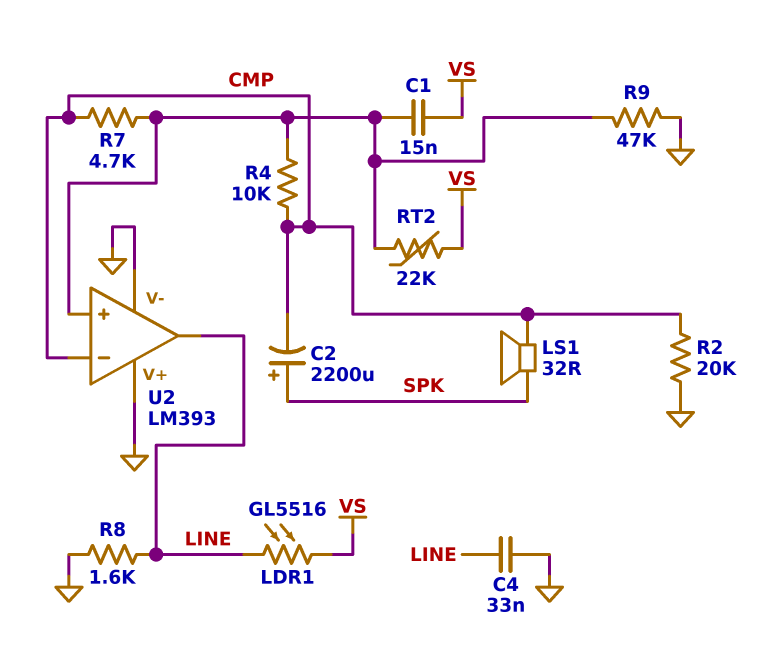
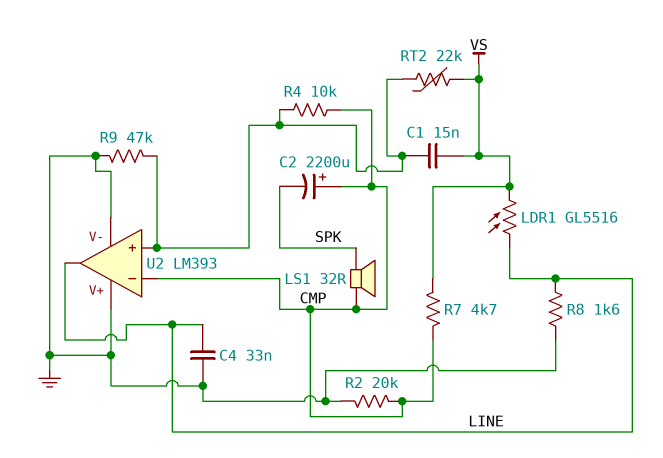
C2: 2200uF (plus SPK, minus CMP) -> 2200uF (plus CMP, minus SPK)
R7: 4.7k (CMP, U2/in+) -> 4.7k (CMP, VS)

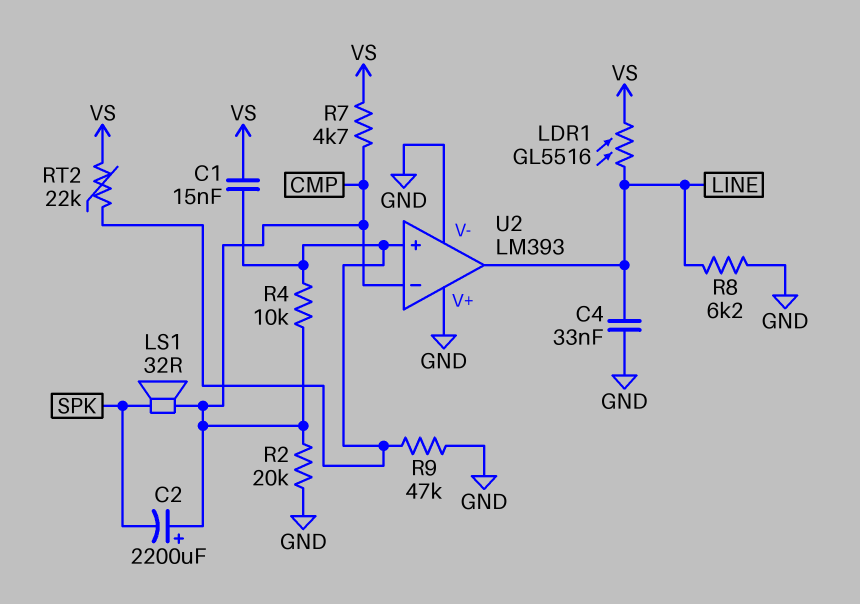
R8: 1.6k (GND, LINE) -> 6.2k (GND, LINE)

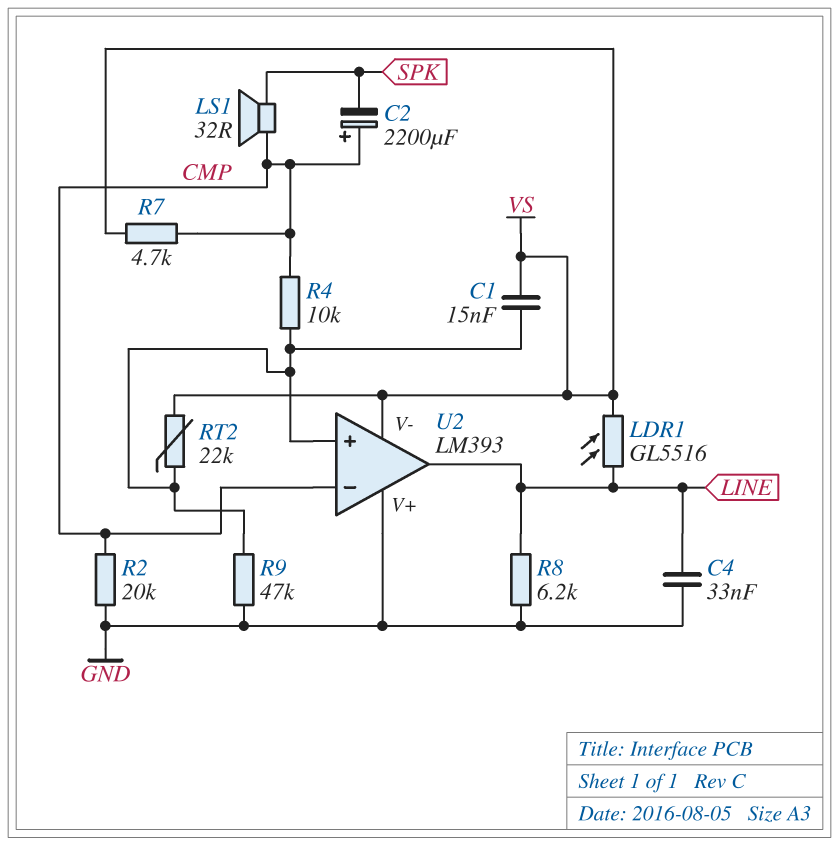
U2 pin V-: GND -> VS

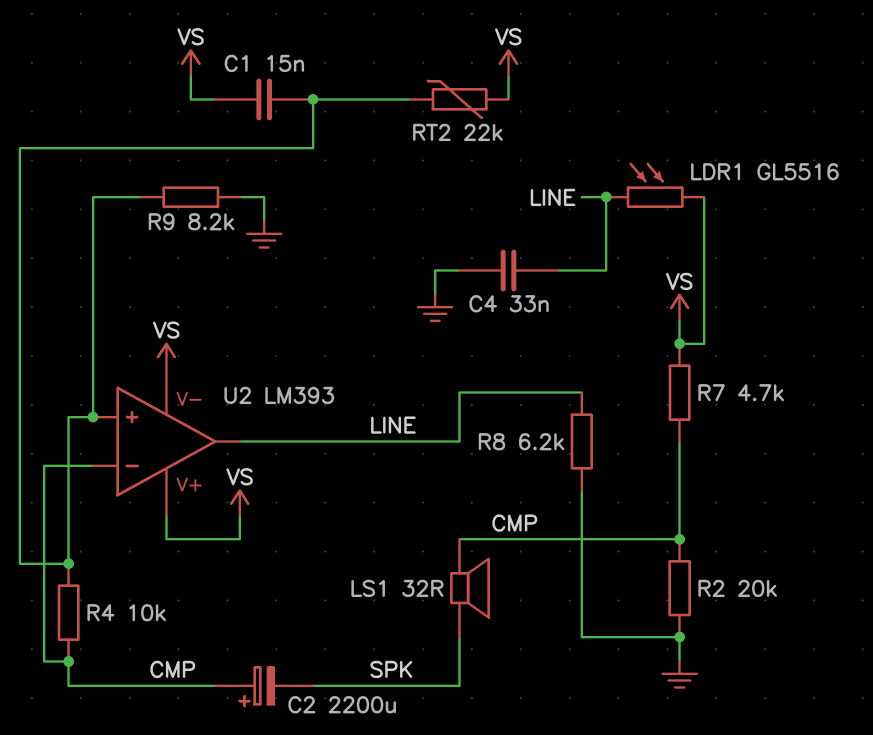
R9: 47k (GND, U2/in+) -> 8.2k (GND, U2/in+)
U2 pin V+: GND -> VS

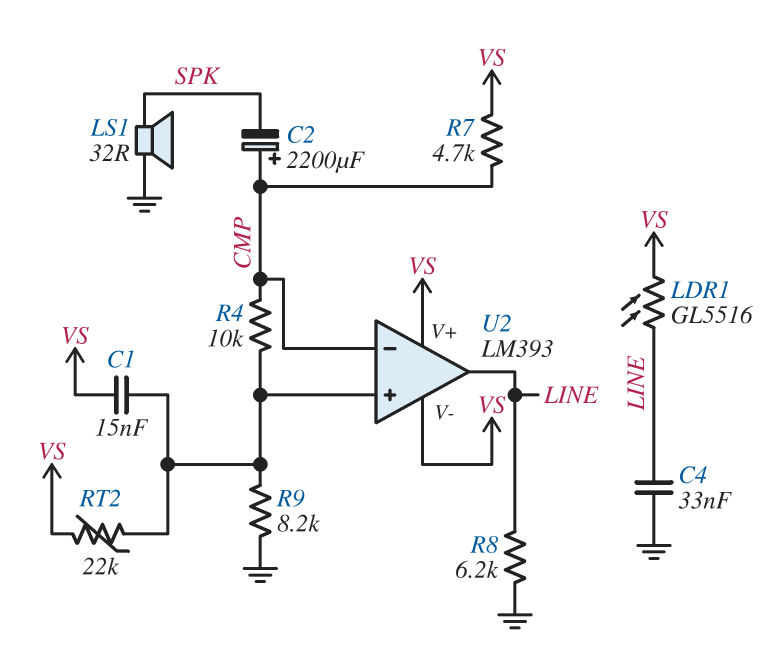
LS1: speaker 32R (CMP, SPK) -> speaker 32R (GND, SPK)
R2: 20k (CMP, GND) -> none

